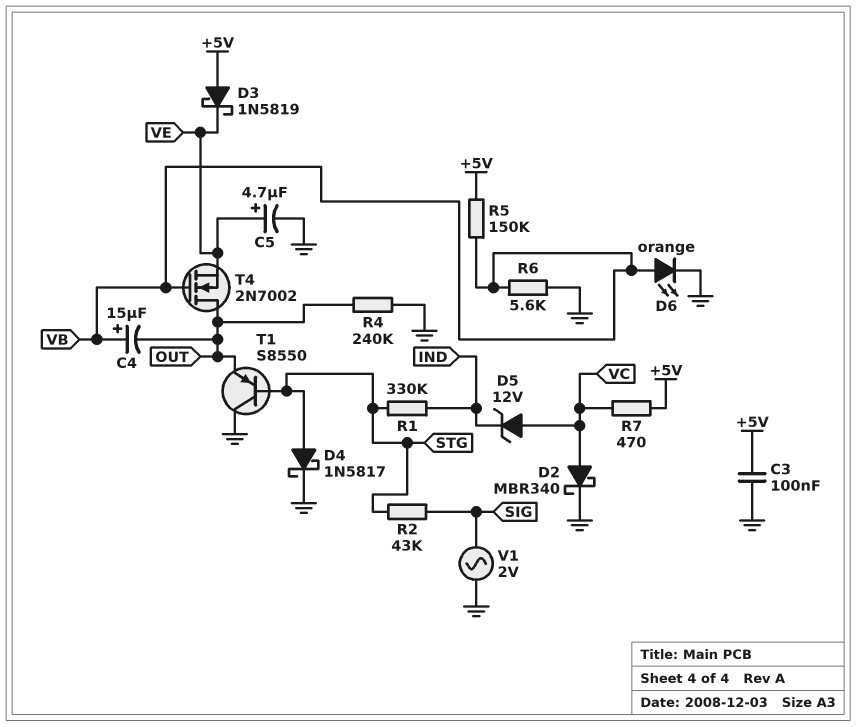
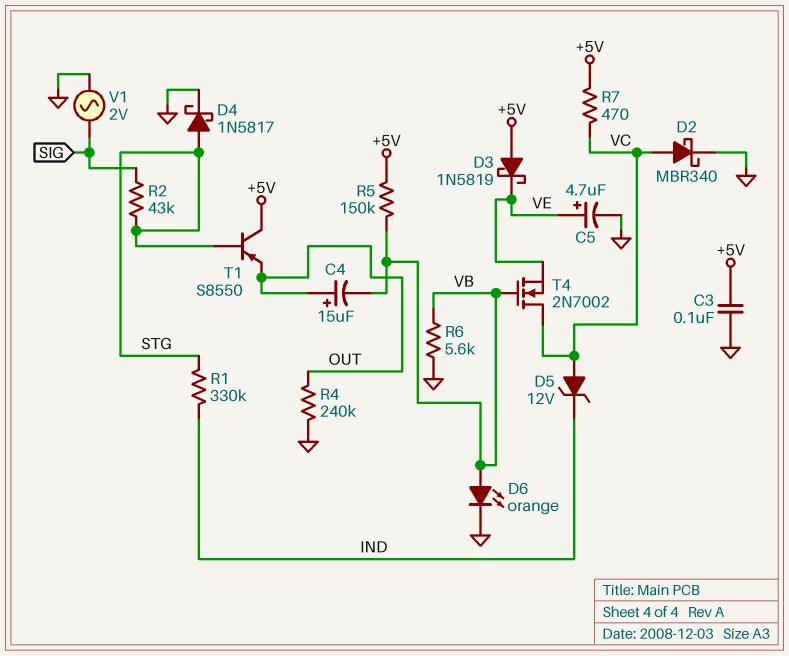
C4: 15uF (plus VB, minus OUT) -> 15uF (plus OUT, minus VB)
T1: PNP S8550 (B STG, C GND, E OUT) -> PNP S8550 (B STG, C +5V, E OUT)
T4: NMOS 2N7002 (G VB, D OUT, S VE) -> NMOS 2N7002 (G VB, D VC, S VE)

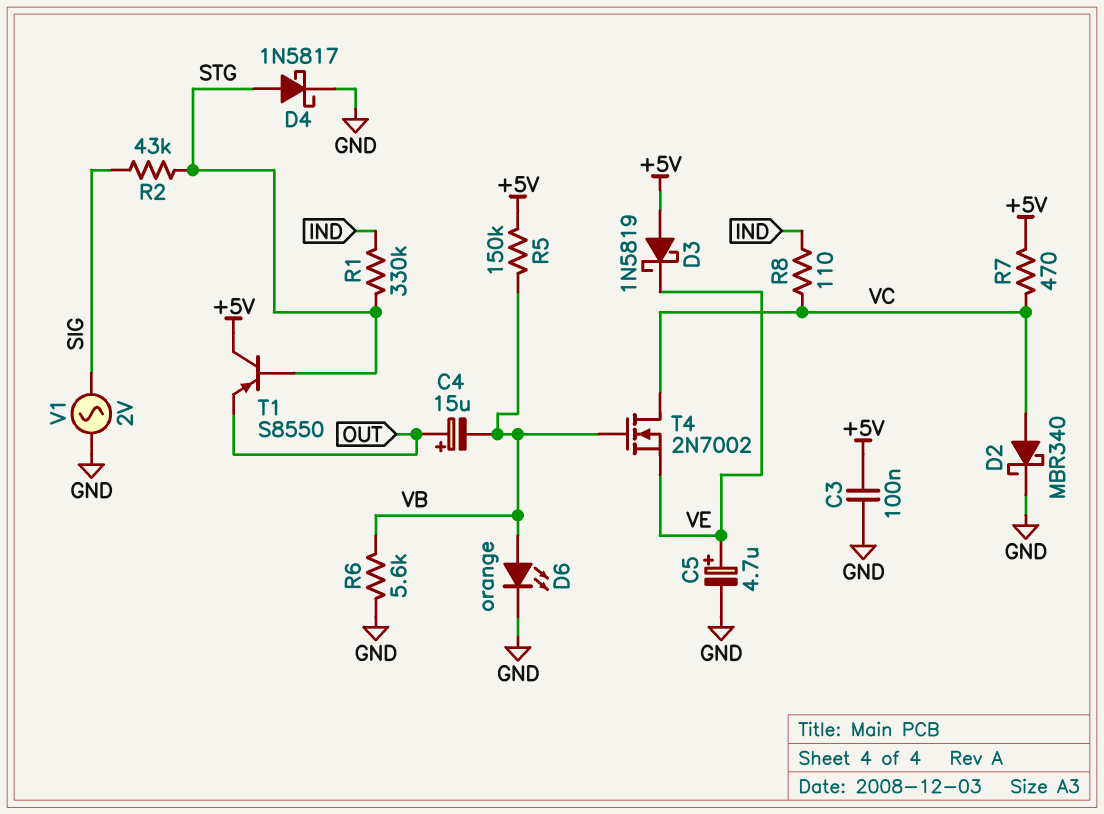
D5: zener 12V (A VC, K IND) -> none
R4: 240k (GND, OUT) -> none
R8: none -> 110 (IND, VC)

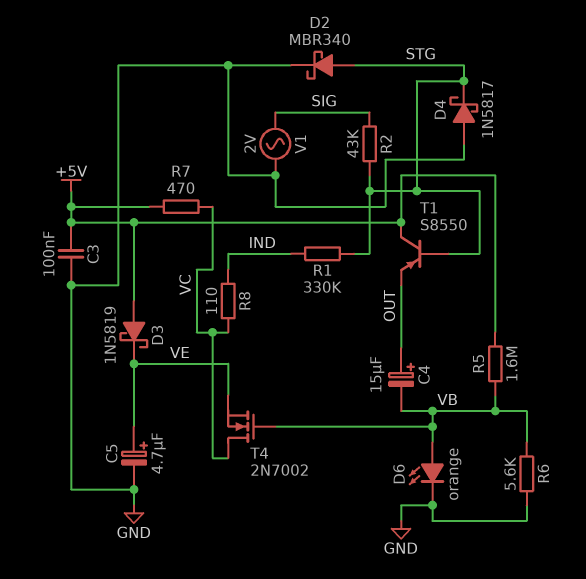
D2: schottky MBR340 (A VC, K GND) -> schottky MBR340 (A STG, K GND)
D4: schottky 1N5817 (A STG, K GND) -> schottky 1N5817 (A GND, K STG)
R5: 150k (+5V, VB) -> 1.6M (+5V, VB)

